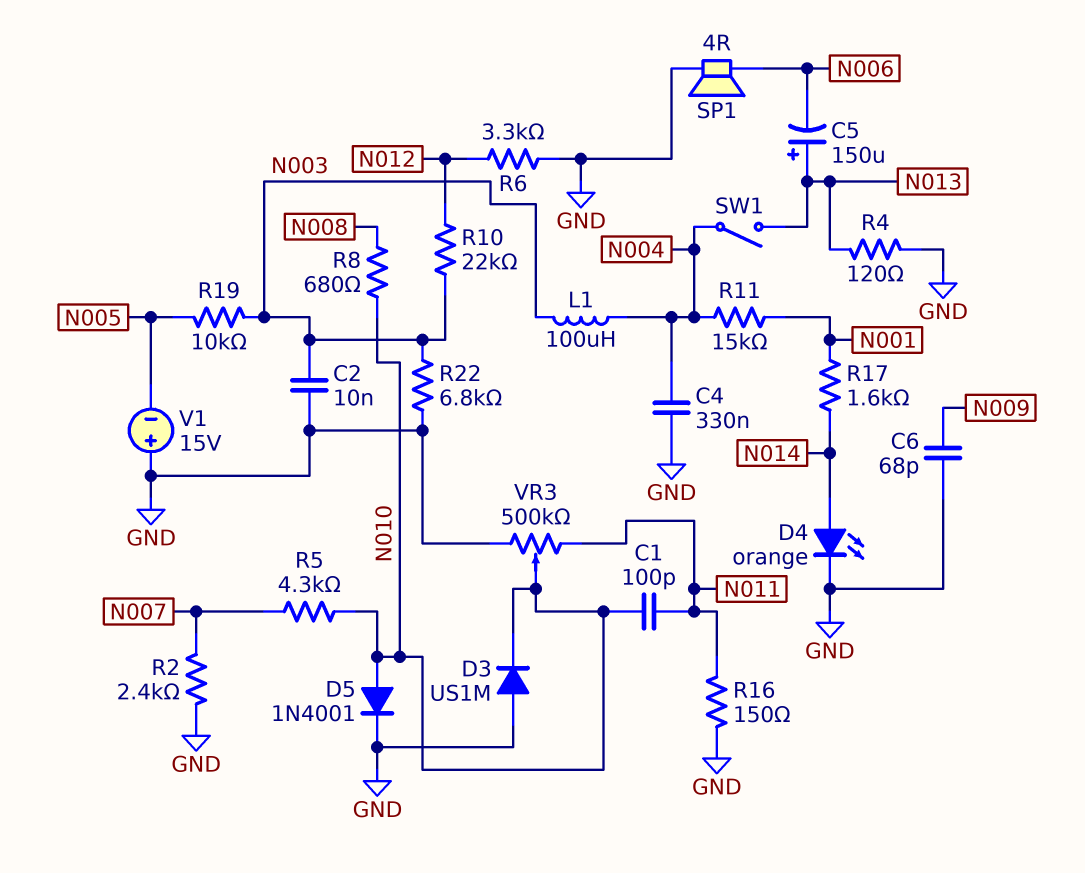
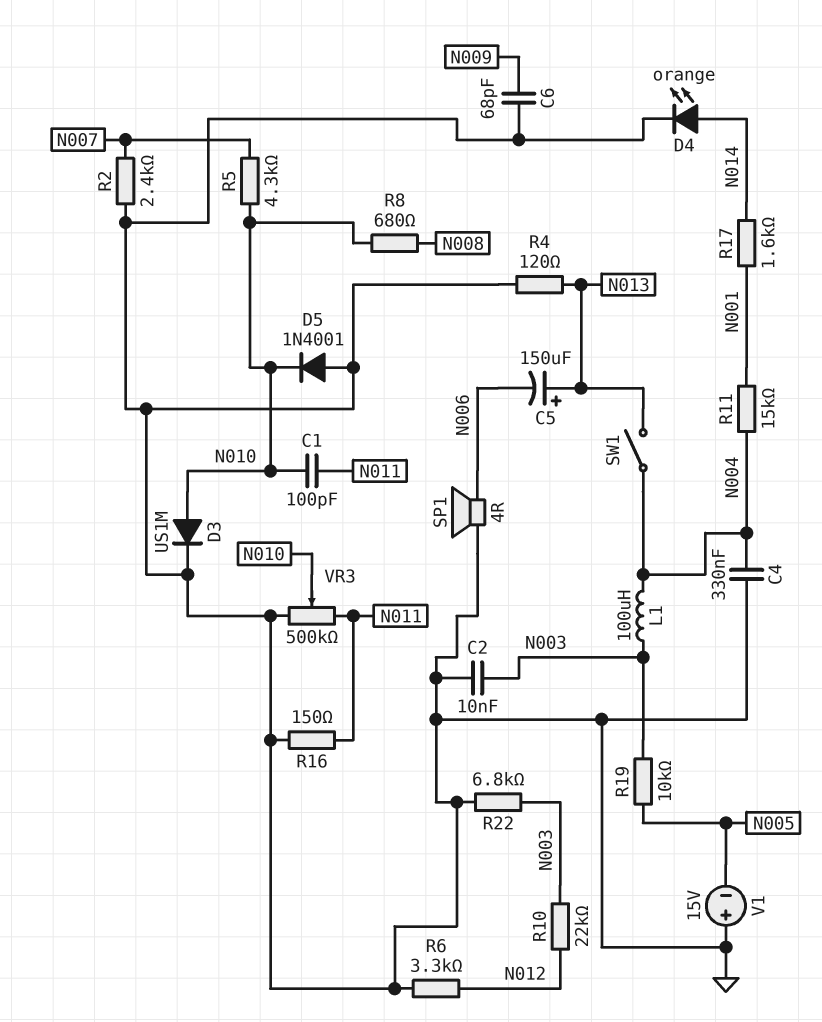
D3: diode US1M (A GND, K N010) -> diode US1M (A N010, K GND)
D5: diode 1N4001 (A N010, K GND) -> diode 1N4001 (A GND, K N010)

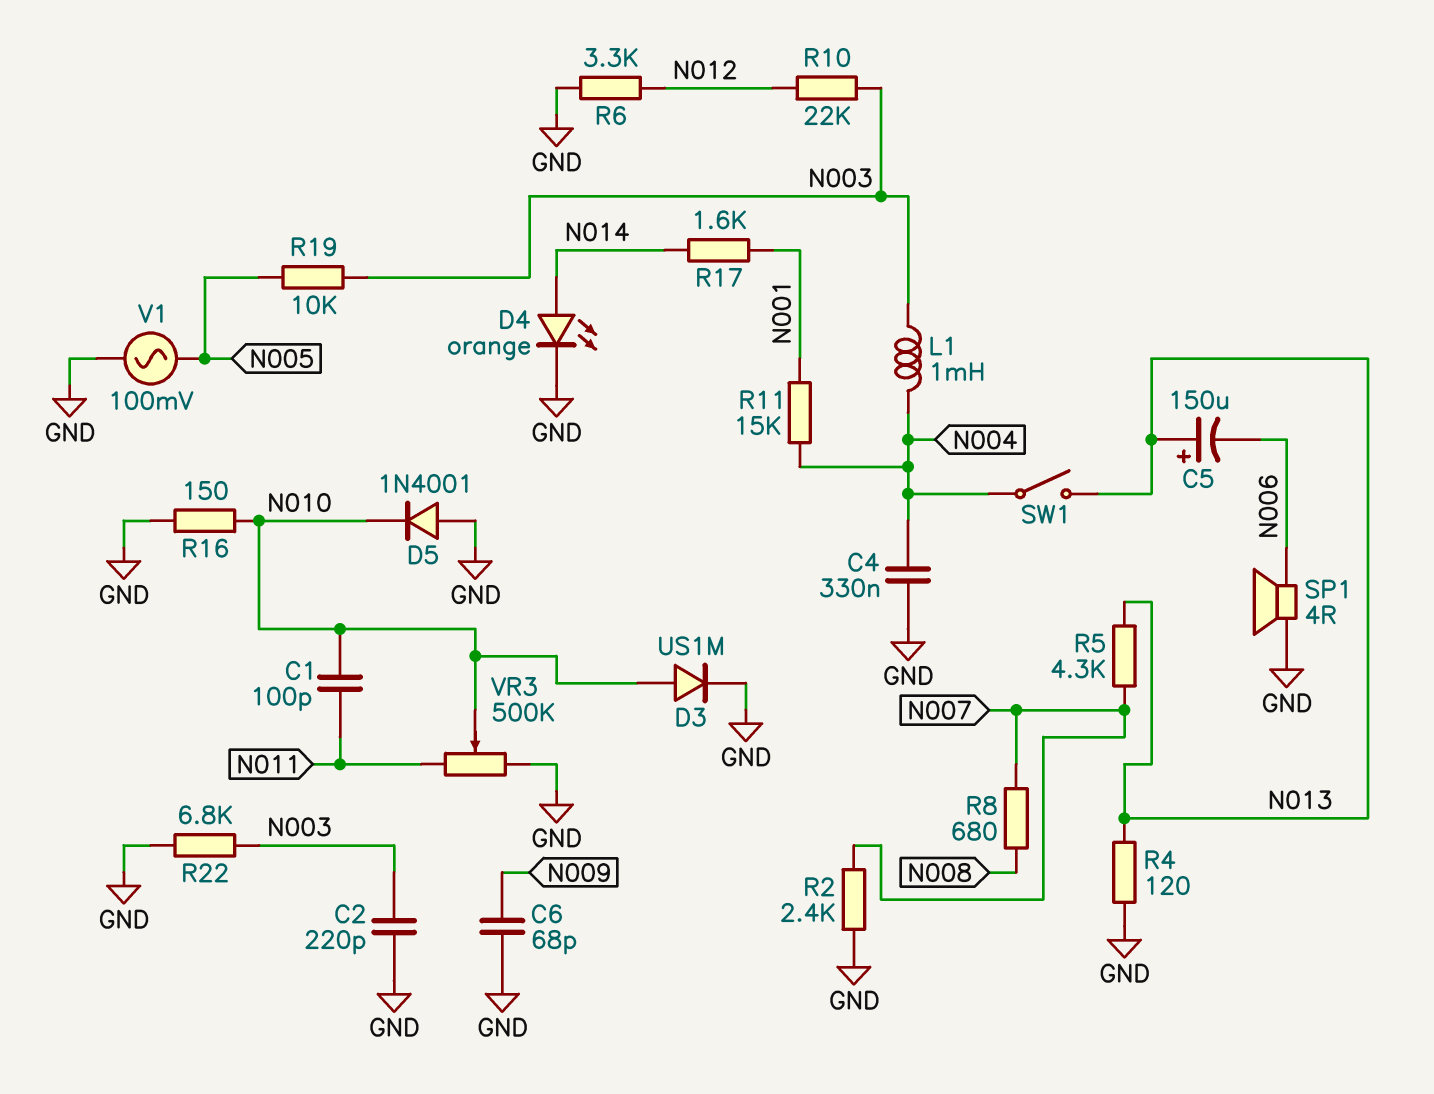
C2: 10nF (GND, N003) -> 220pF (GND, N003)
L1: 100uH (N003, N004) -> 1mH (N003, N004)
R5: 4.3k (N007, N010) -> 4.3k (N007, N013)
R8: 680 (N008, N010) -> 680 (N007, N008)
R16: 150 (GND, N011) -> 150 (GND, N010)
V1: 15V (plus GND, minus N005) -> AC 100mV (GND, N005)

